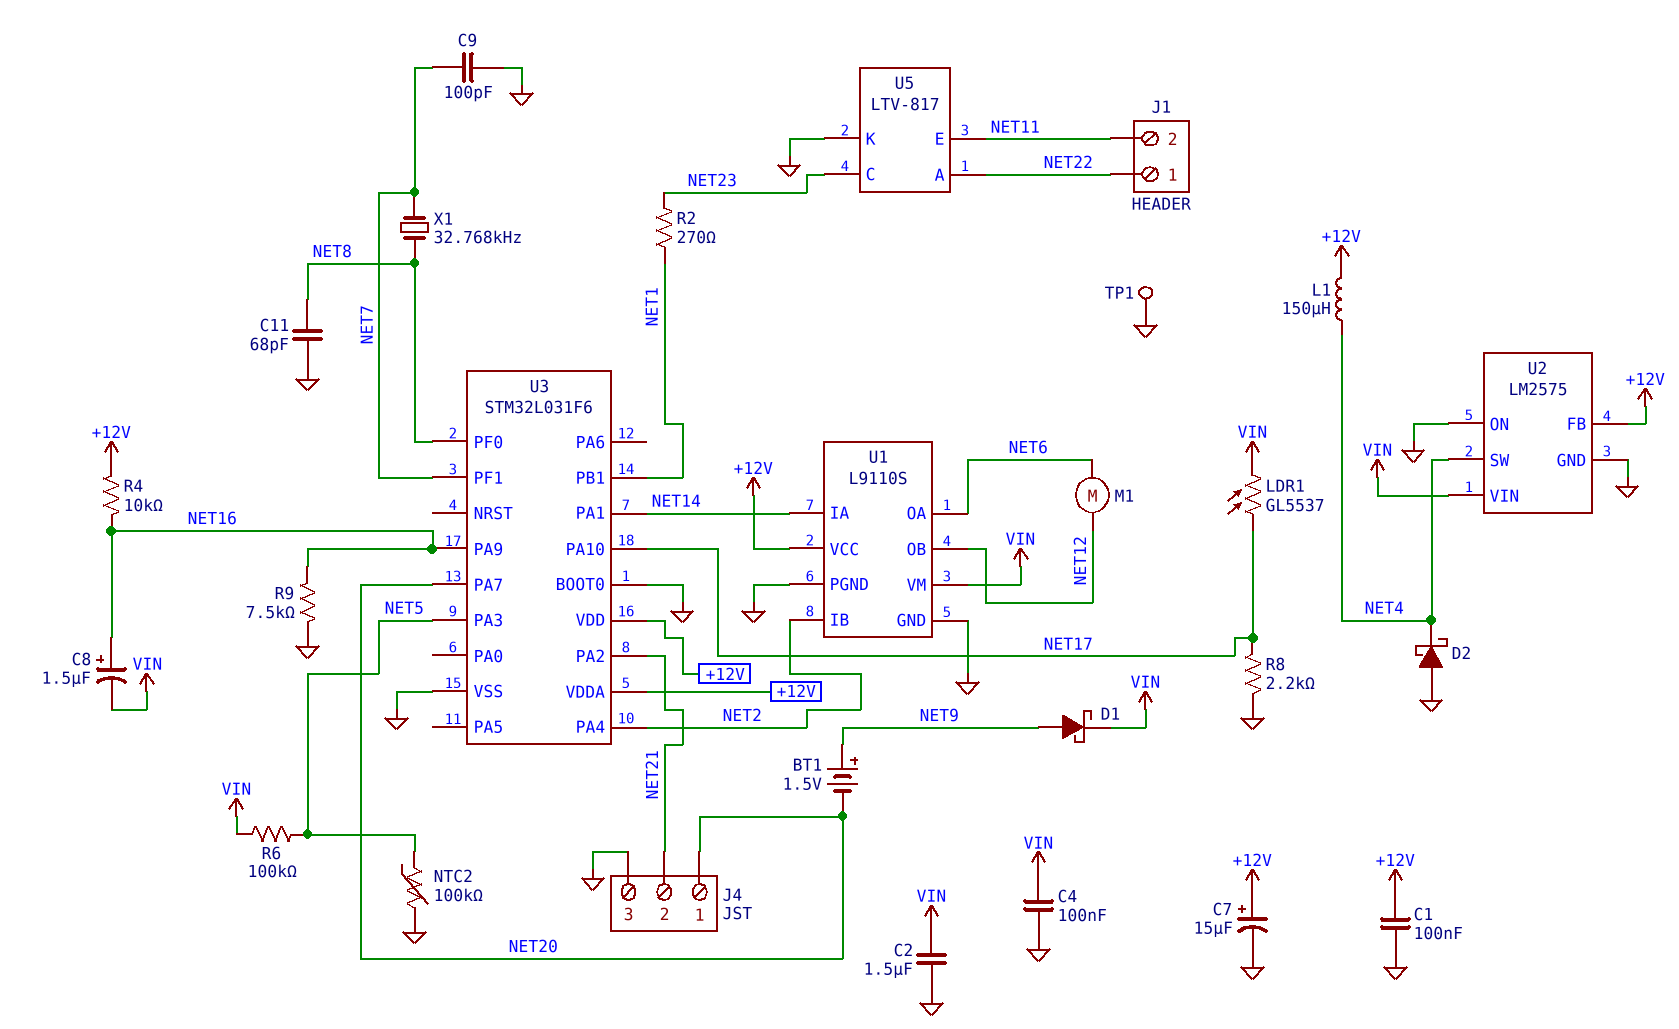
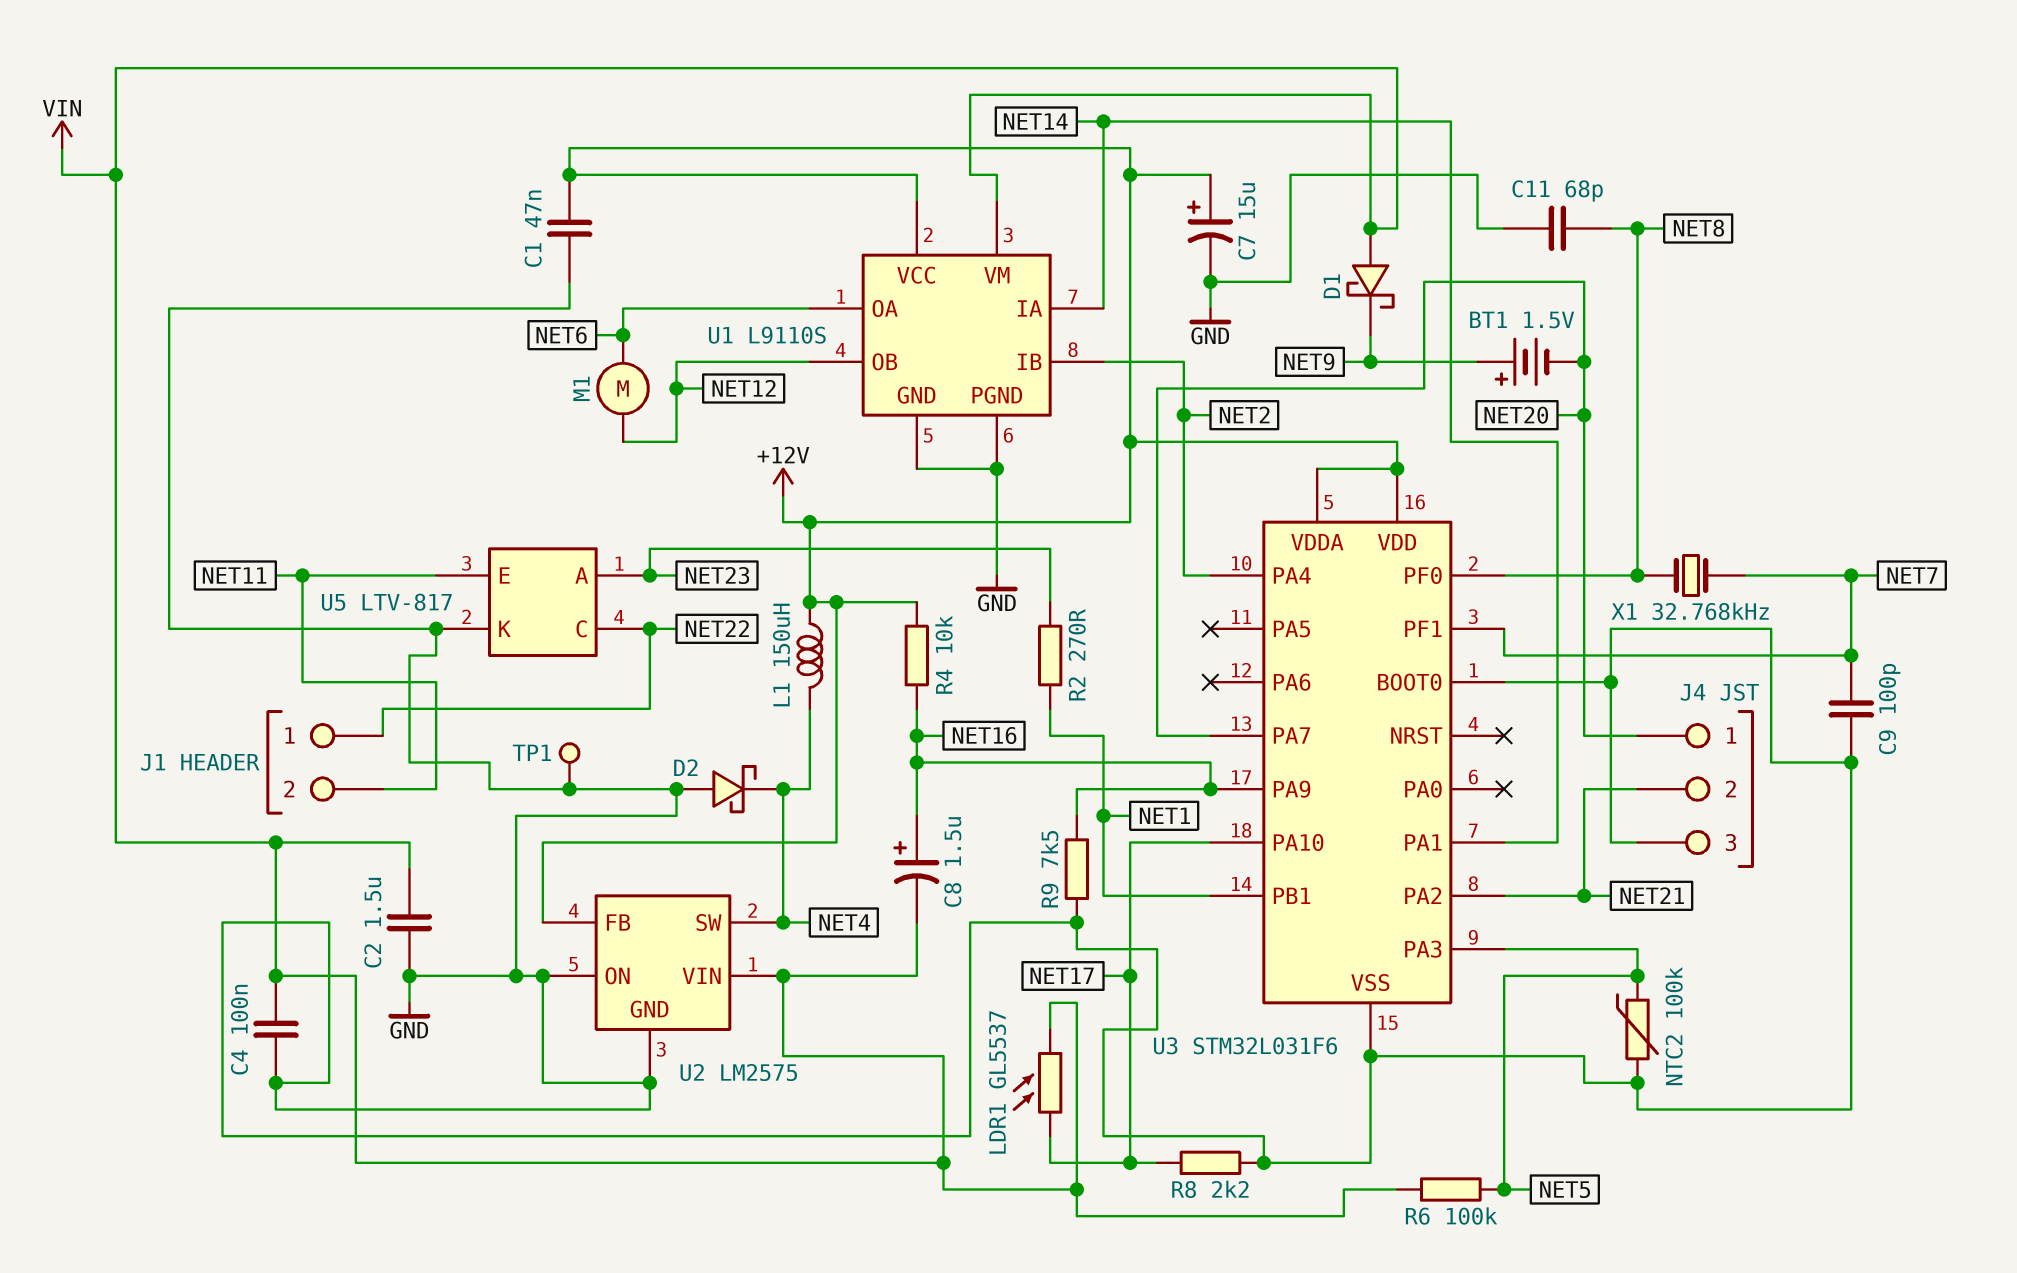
C1: 100nF (+12V, GND) -> 47nF (+12V, GND)
D1: schottky (A NET9, K VIN) -> schottky (A VIN, K NET9)
U5 pin A: NET22 -> NET23
U5 pin C: NET23 -> NET22

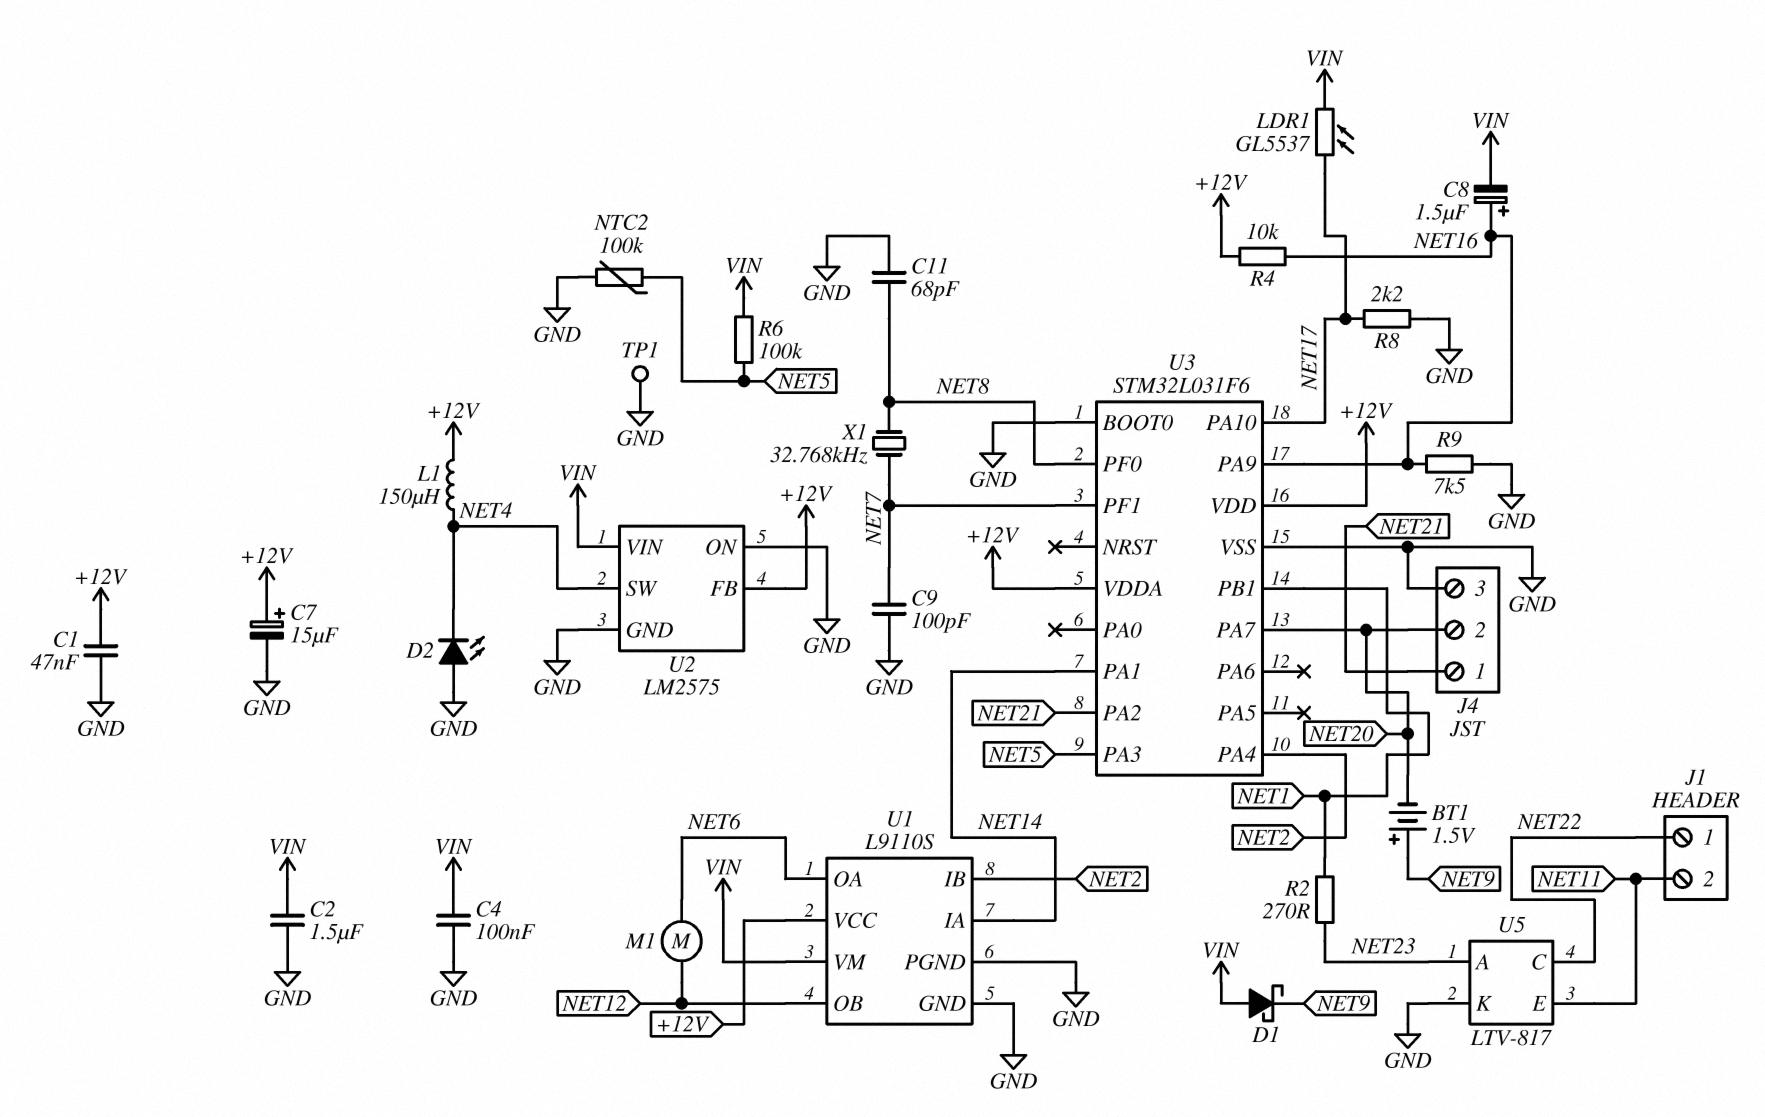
D2: schottky (A GND, K NET4) -> LED (A GND, K NET4)
J4 pin 1: NET20 -> NET21
J4 pin 2: NET21 -> NET20

